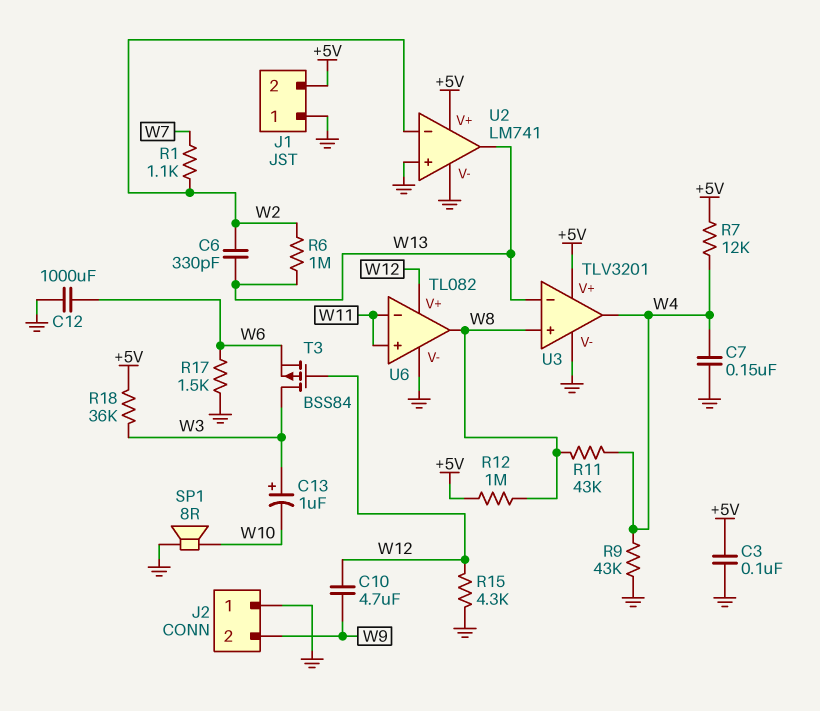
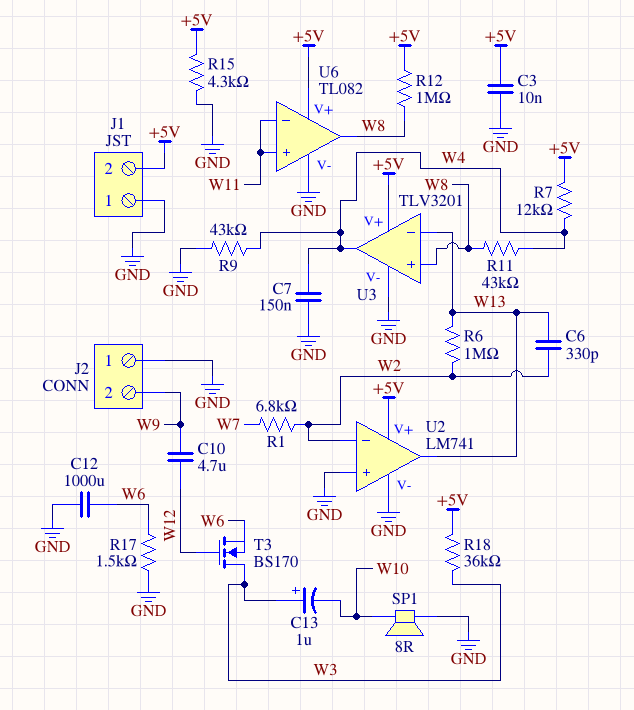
C3: 100nF (+5V, GND) -> 10nF (+5V, GND)
R1: 1.1k (W2, W7) -> 6.8k (W2, W7)
R15: 4.3k (GND, W12) -> 4.3k (+5V, GND)
T3: PMOS BSS84 (G W12, D W3, S W6) -> NMOS BS170 (G W12, D W3, S W6)
U6 pin V+: W12 -> +5V

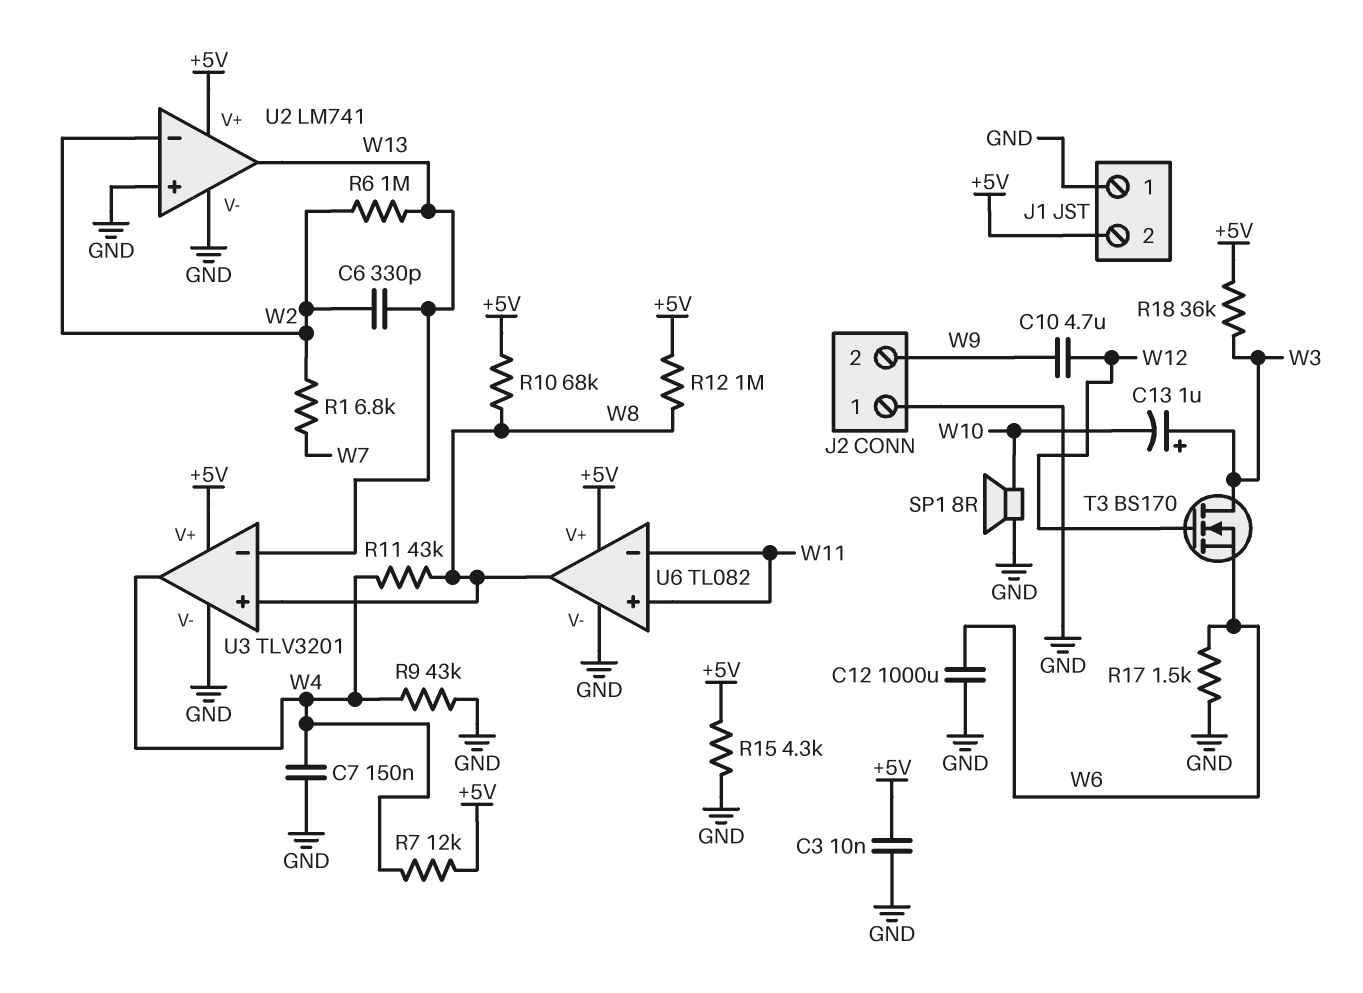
R10: none -> 68k (+5V, W8)

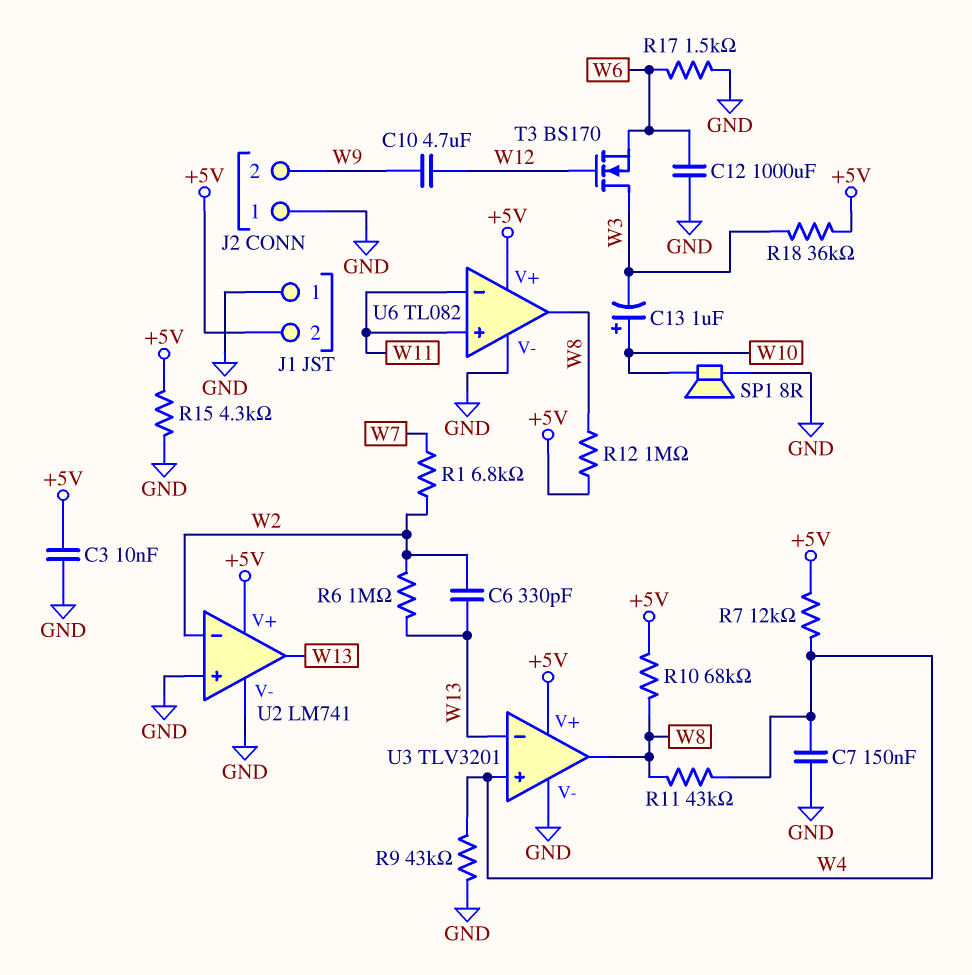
C13: 1uF (plus W3, minus W10) -> 1uF (plus W10, minus W3)
U3 pin in+: W8 -> W4
U3 pin out: W4 -> W8

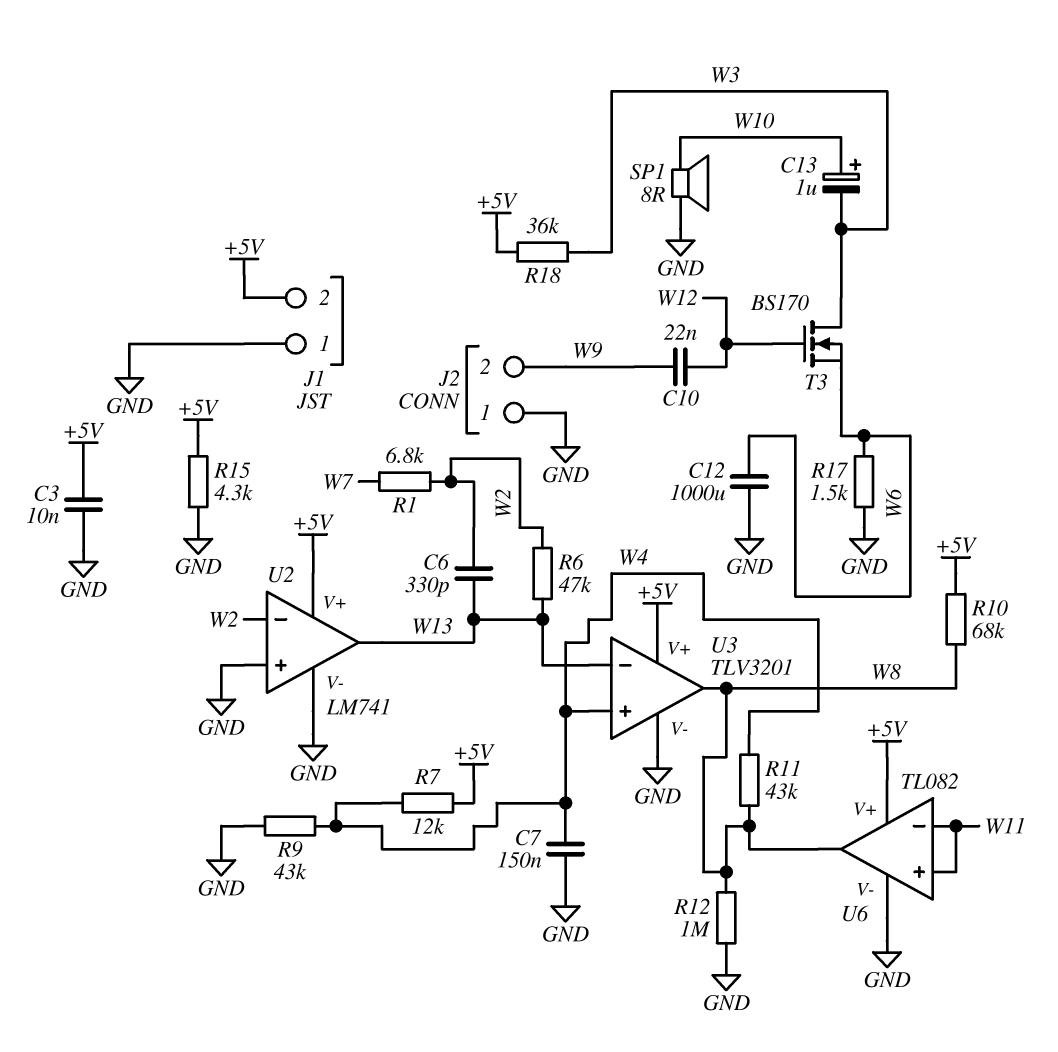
C10: 4.7uF (W9, W12) -> 22nF (W9, W12)
R6: 1M (W2, W13) -> 47k (W2, W13)
R12: 1M (+5V, W8) -> 1M (GND, W8)

